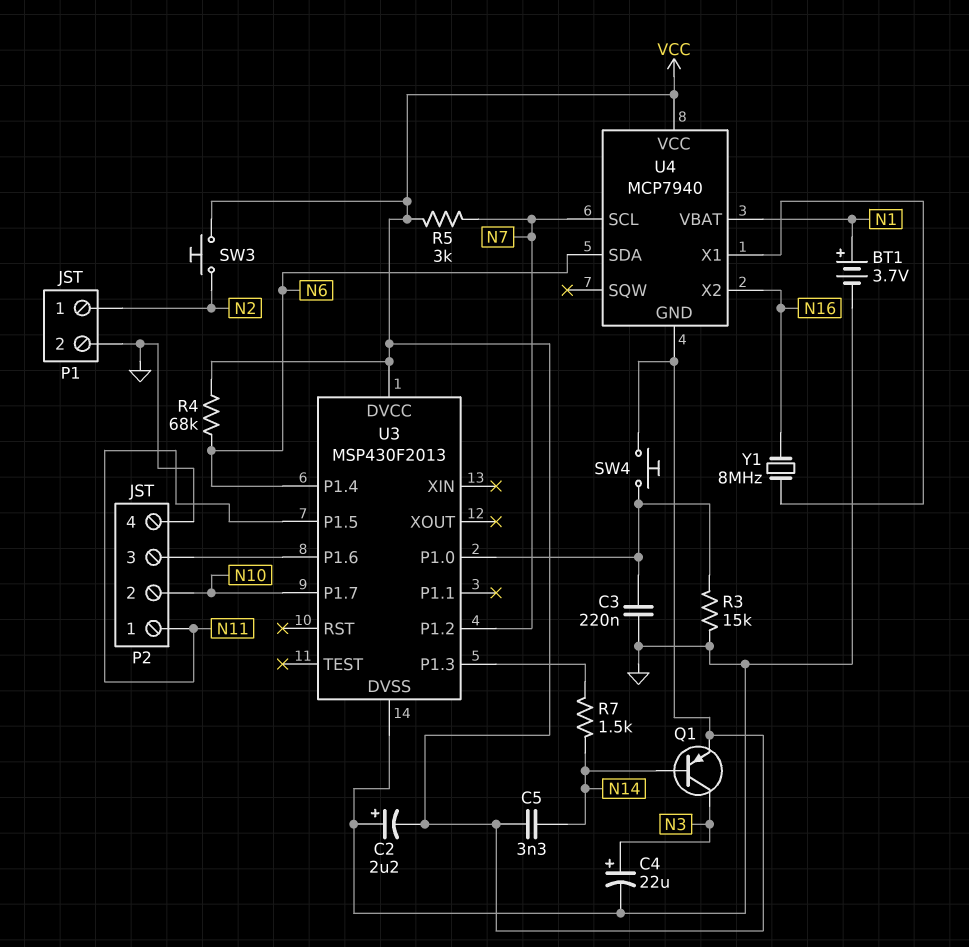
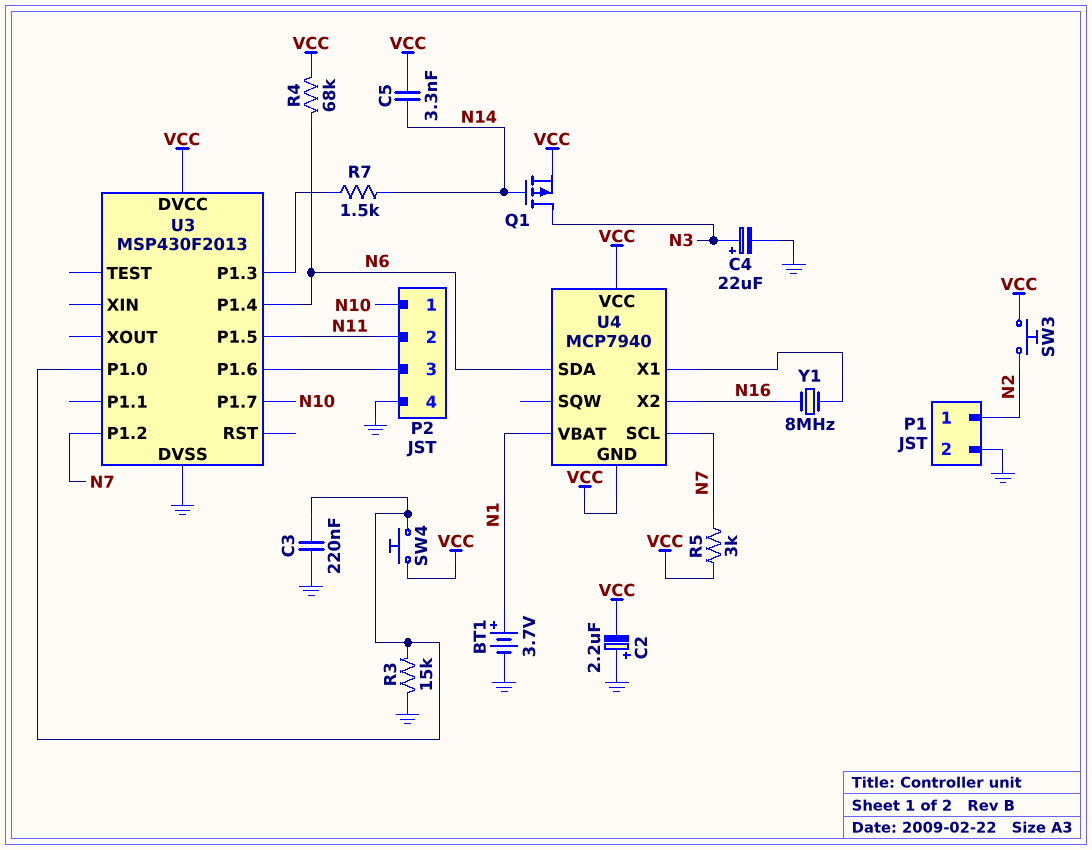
P2 pin 1: N11 -> N10
P2 pin 2: N10 -> N11
Q1: PNP (B N14, C N3, E VCC) -> PMOS (G N14, D N3, S VCC)

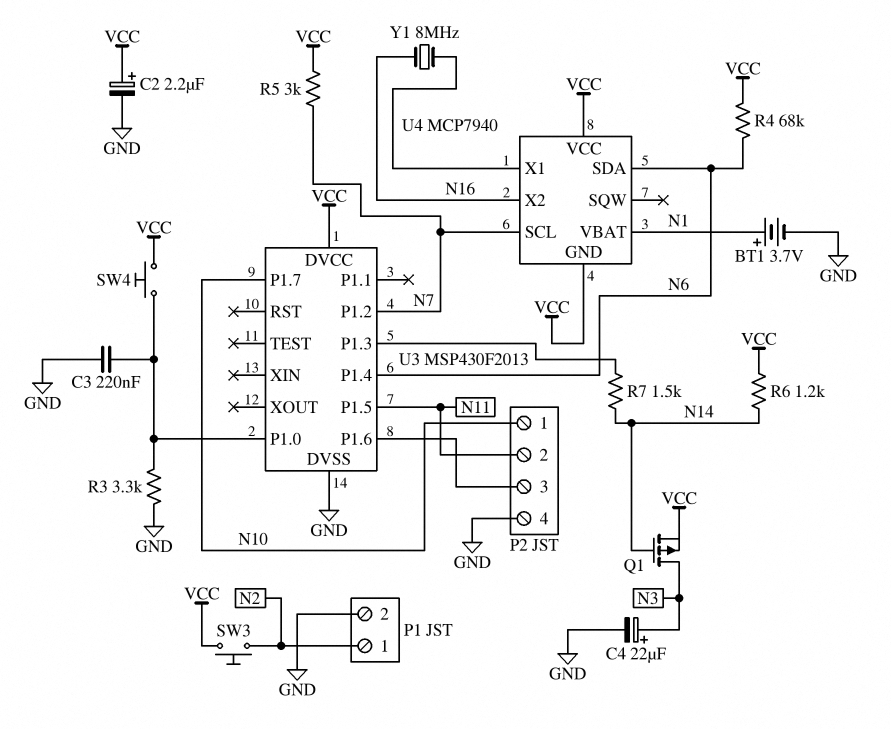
C2: 2.2uF (plus GND, minus VCC) -> 2.2uF (plus VCC, minus GND)
C5: 3.3nF (N14, VCC) -> none
R3: 15k (GND, U3/P1.0) -> 3.3k (GND, U3/P1.0)
R6: none -> 1.2k (N14, VCC)

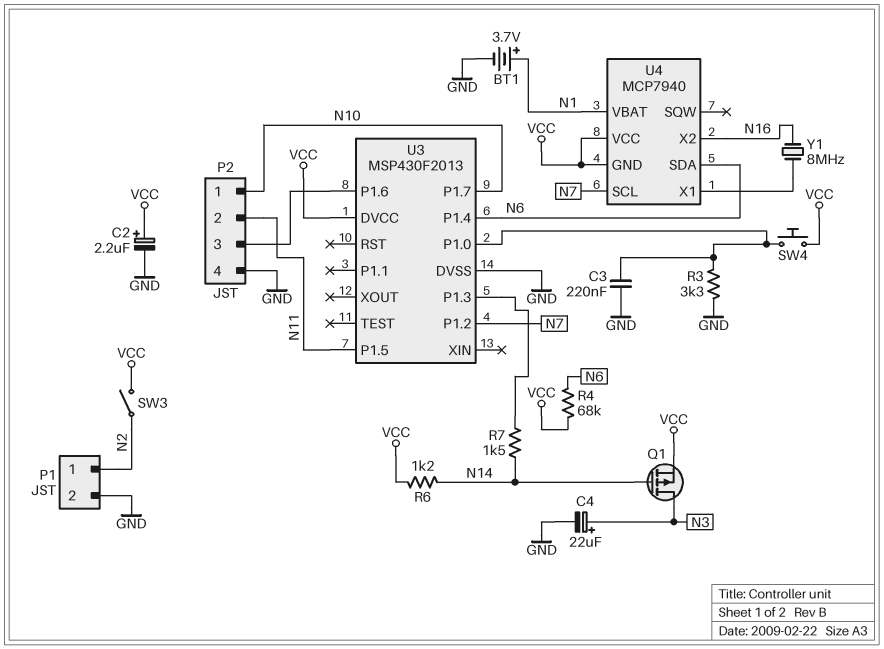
R5: 3k (N7, VCC) -> none
SW3: button (N2, VCC) -> switch (N2, VCC)

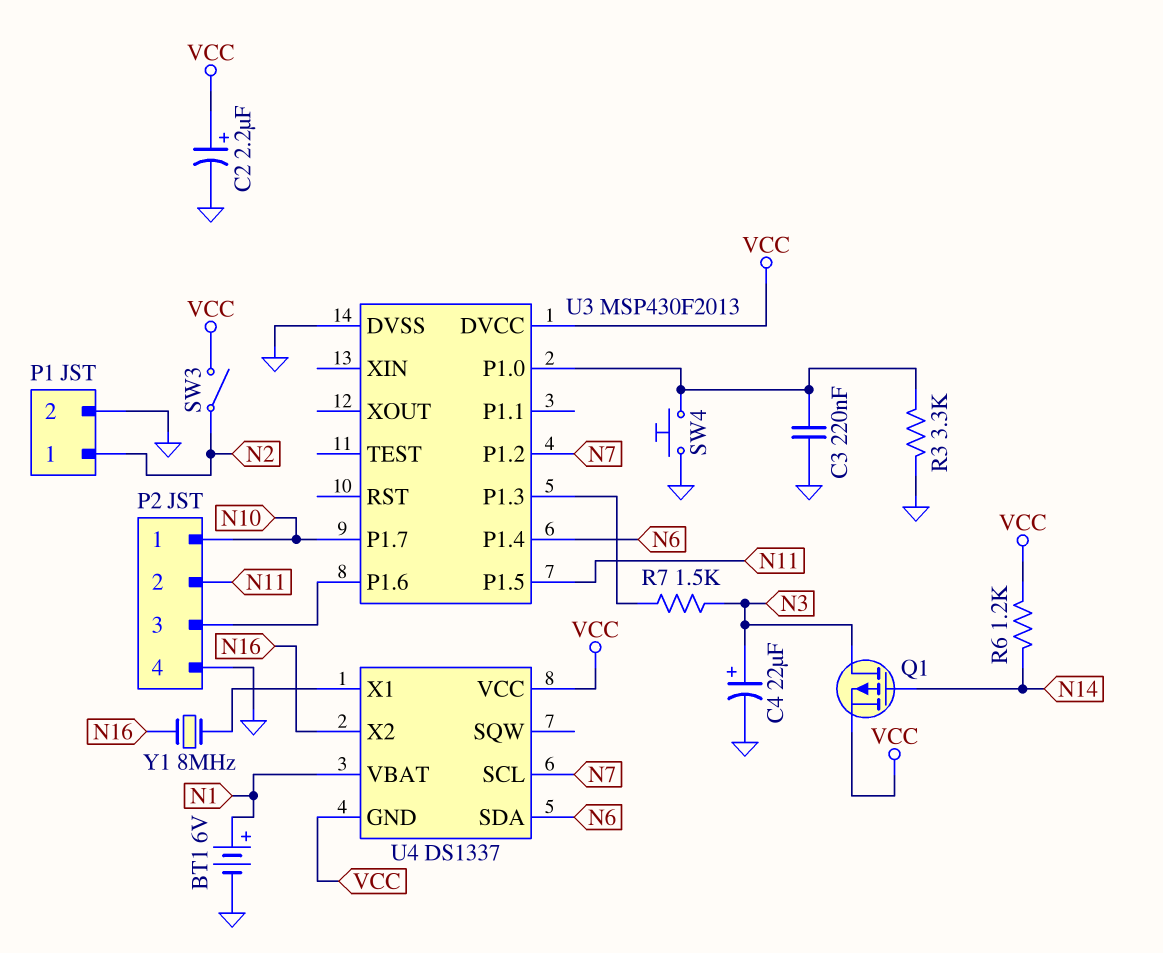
BT1: 3.7V (plus N1, minus GND) -> 6V (plus N1, minus GND)
R4: 68k (N6, VCC) -> none
R7: 1.5k (N14, U3/P1.3) -> 1.5k (N3, U3/P1.3)
SW4: button (U3/P1.0, VCC) -> button (GND, U3/P1.0)
U4: MCP7940 -> DS1337

